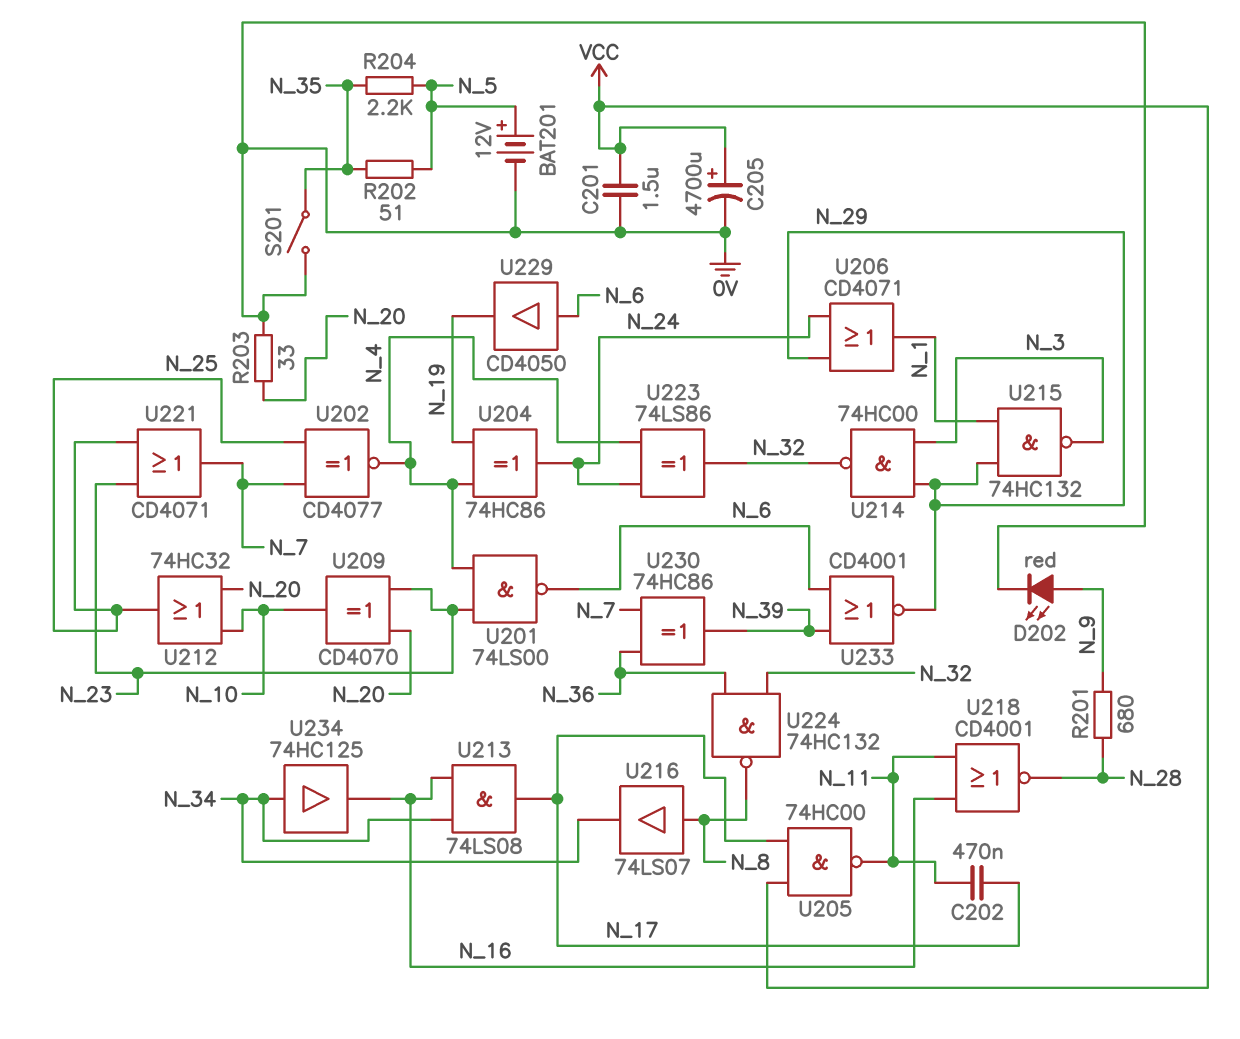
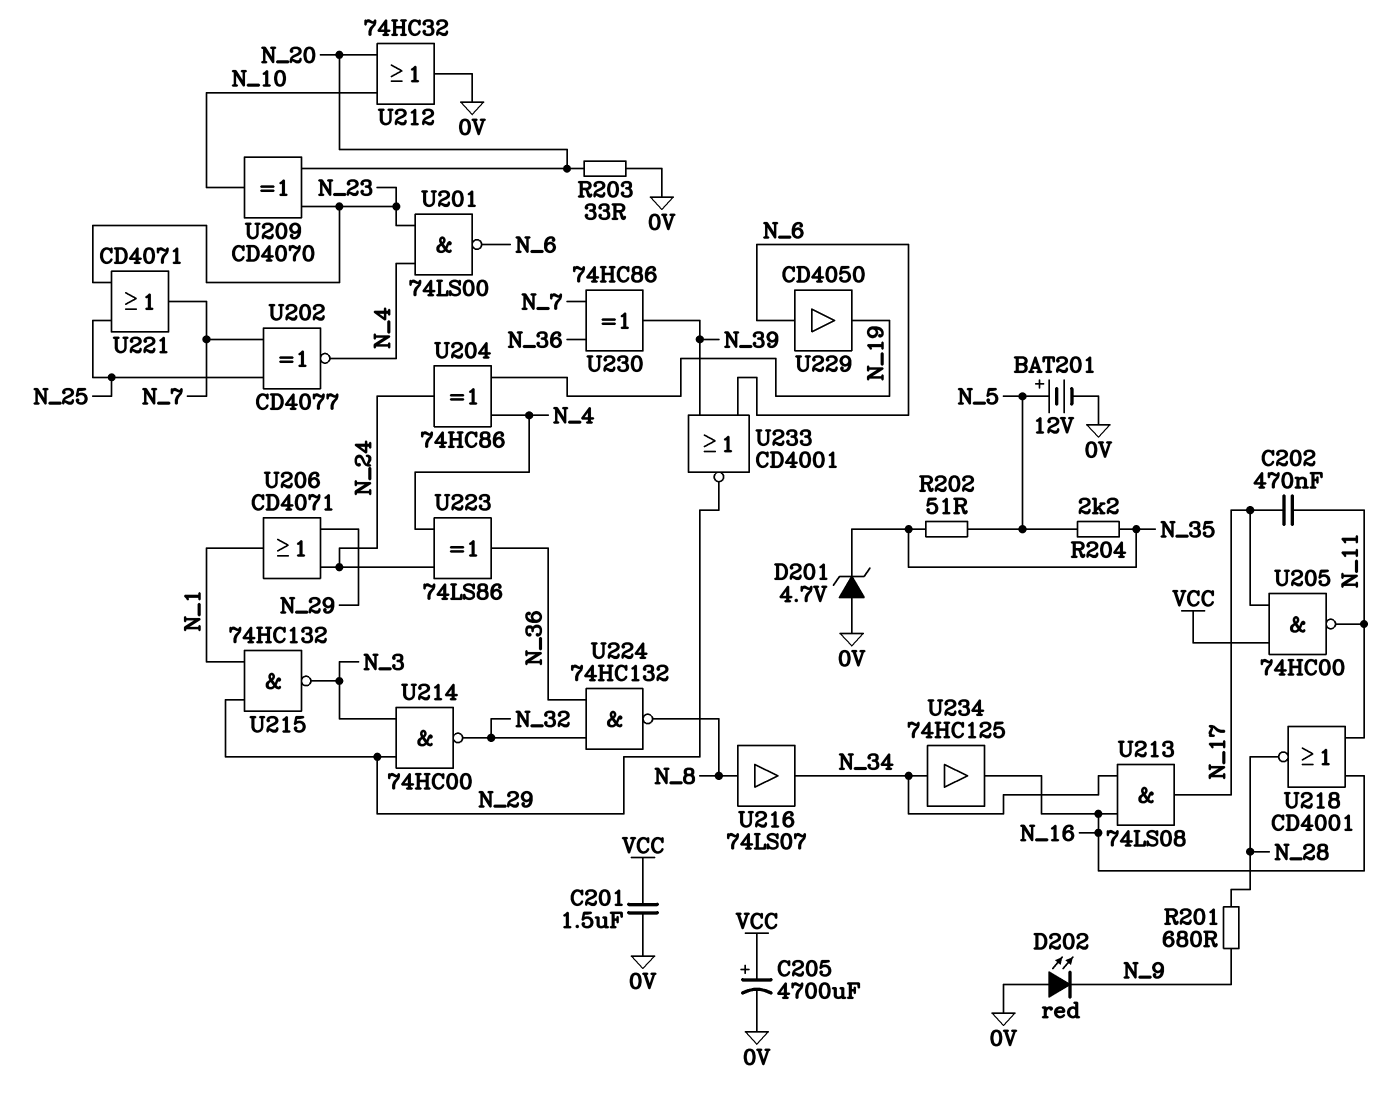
D201: none -> zener 4.7V (A 0V, K N_35)
D202: LED red (A N_9, K 0V) -> LED red (A 0V, K N_9)
S201: switch (0V, N_35) -> none
U212: OR 74HC32 (in N_10, in N_20, out N_25) -> OR 74HC32 (in N_10, in N_20, out 0V)
U223: XOR 74LS86 (in N_4, in N_24, out N_32) -> XOR 74LS86 (in N_4, in N_24, out N_36)

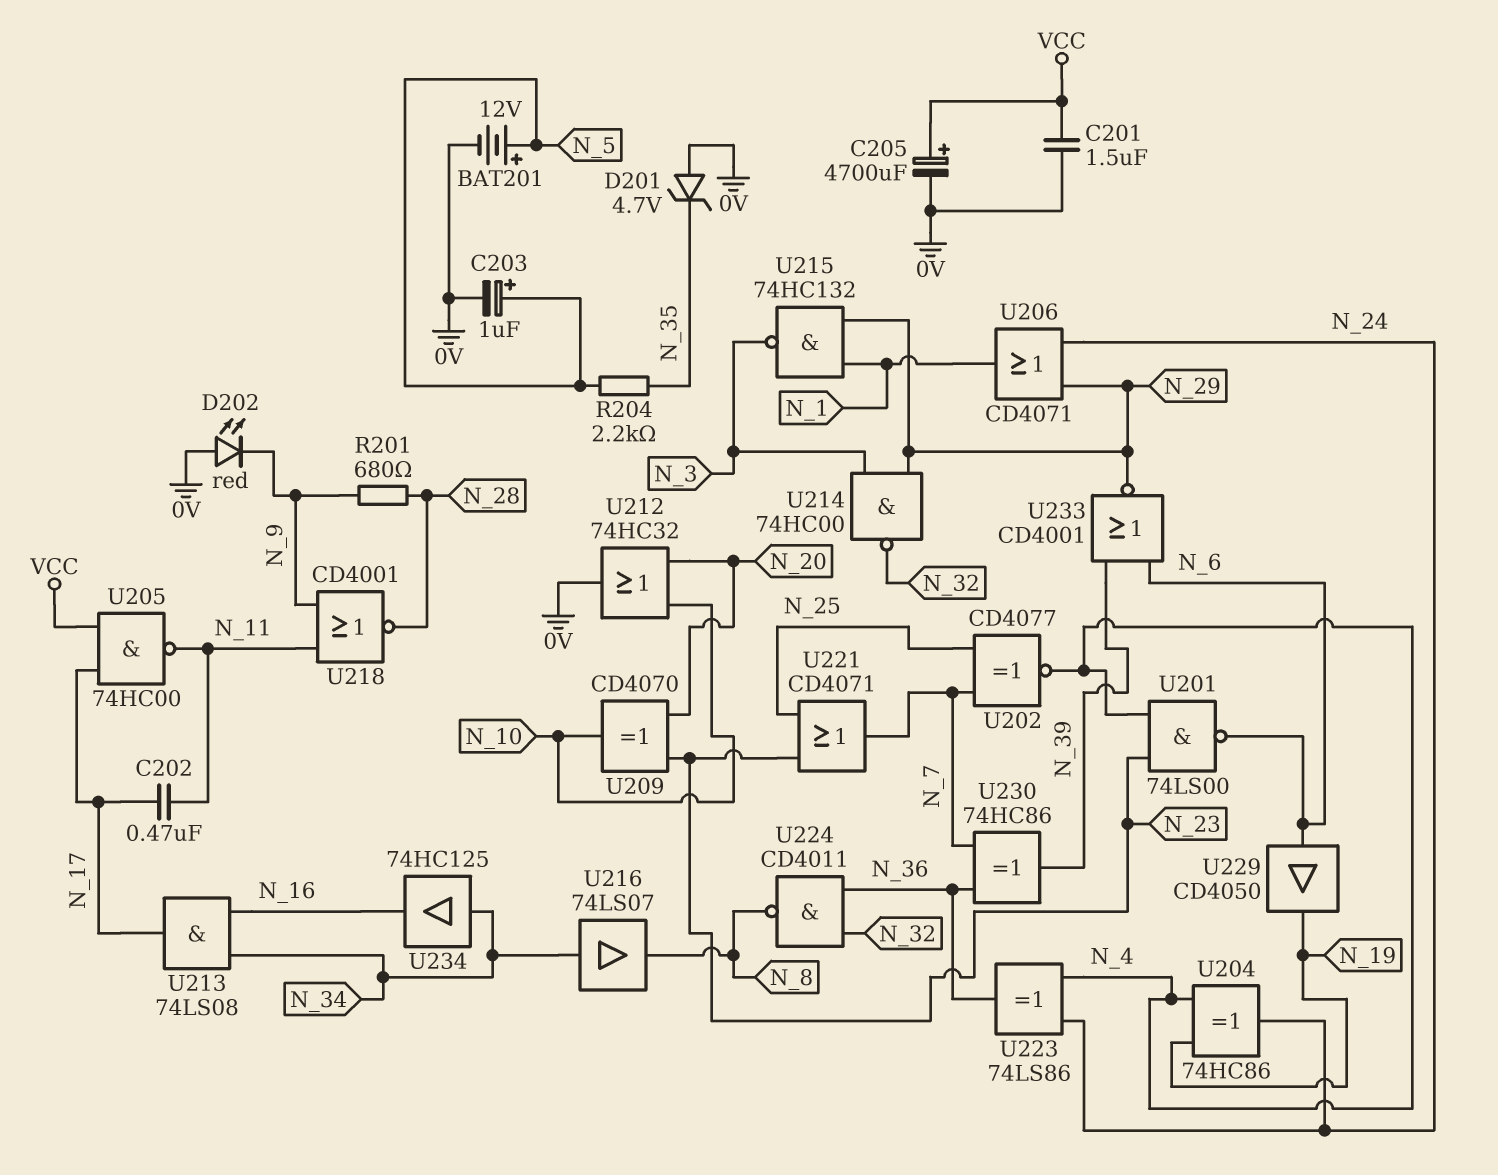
C203: none -> 1uF (plus N_5, minus 0V)
R202: 51 (N_5, N_35) -> none
R203: 33 (0V, N_20) -> none
U216: buffer 74LS07 (in N_8, out N_34) -> buffer 74LS07 (in N_34, out N_8)
U218: NOR CD4001 (in N_11, in N_16, out N_28) -> NOR CD4001 (in N_9, in N_11, out N_28)
U224: NAND 74HC132 (in N_32, in N_36, out N_8) -> NAND CD4011 (in N_32, in N_36, out N_8)

